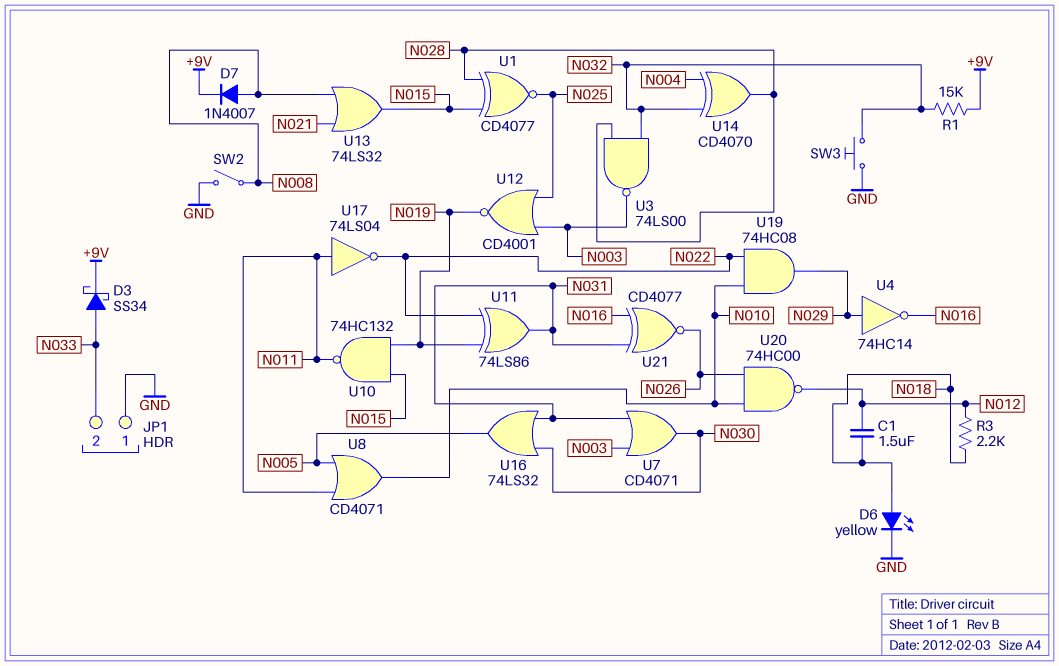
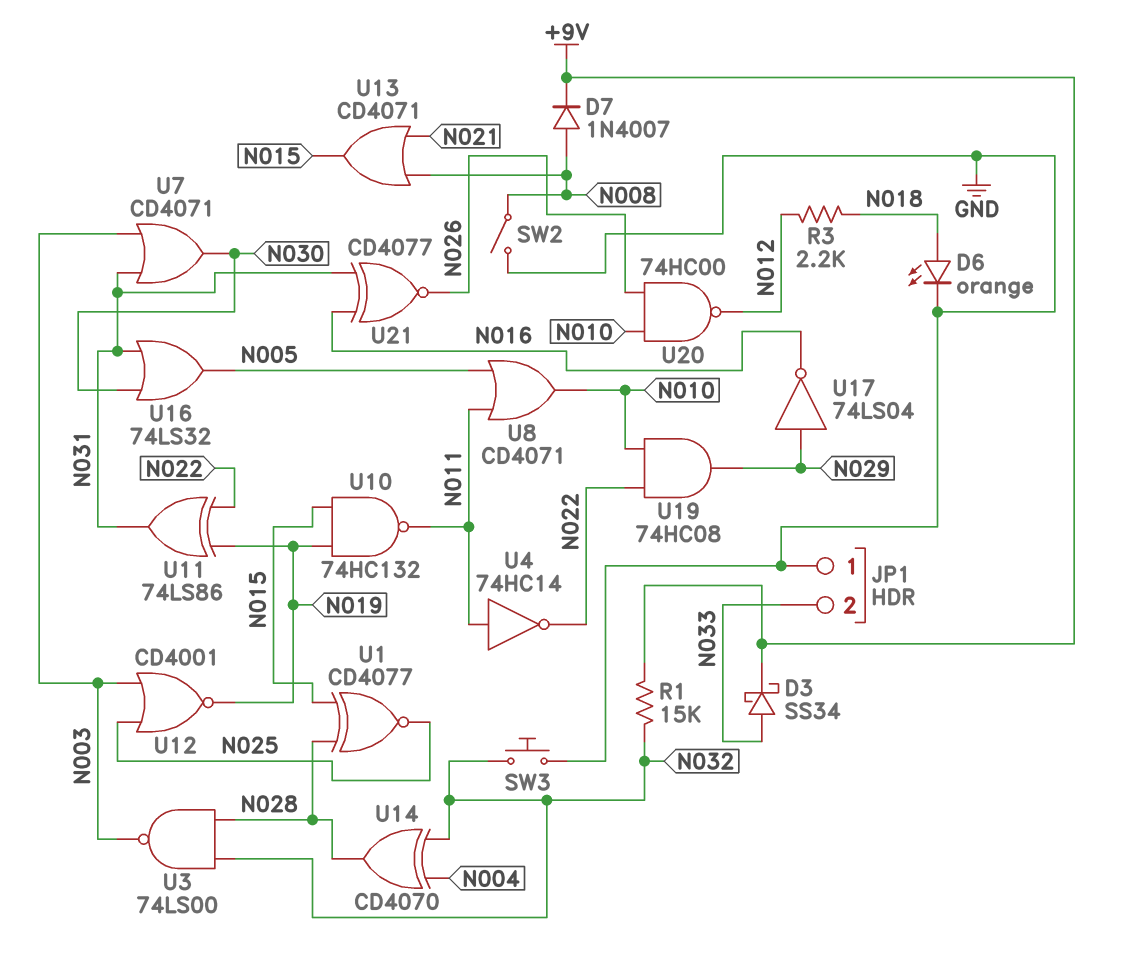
C1: 1.5uF (N012, N018) -> none
D6: LED yellow (A N018, K GND) -> LED orange (A N018, K GND)
U4: NOT 74HC14 (in N029, out N016) -> NOT 74HC14 (in N011, out N022)
U13: OR 74LS32 (in N008, in N021, out N015) -> OR CD4071 (in N008, in N021, out N015)
U17: NOT 74LS04 (in N011, out N022) -> NOT 74LS04 (in N029, out N016)

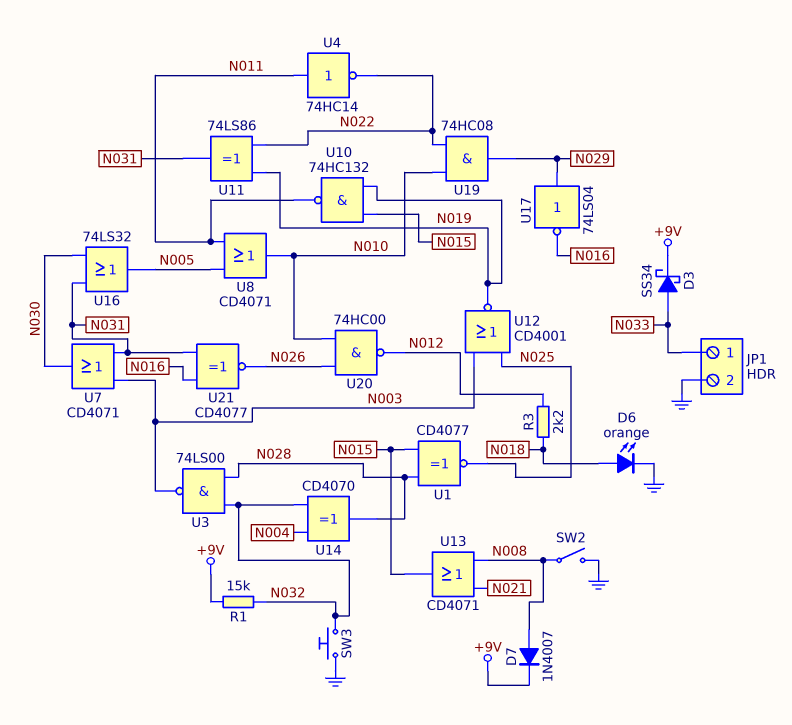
JP1 pin 1: GND -> N033
JP1 pin 2: N033 -> GND

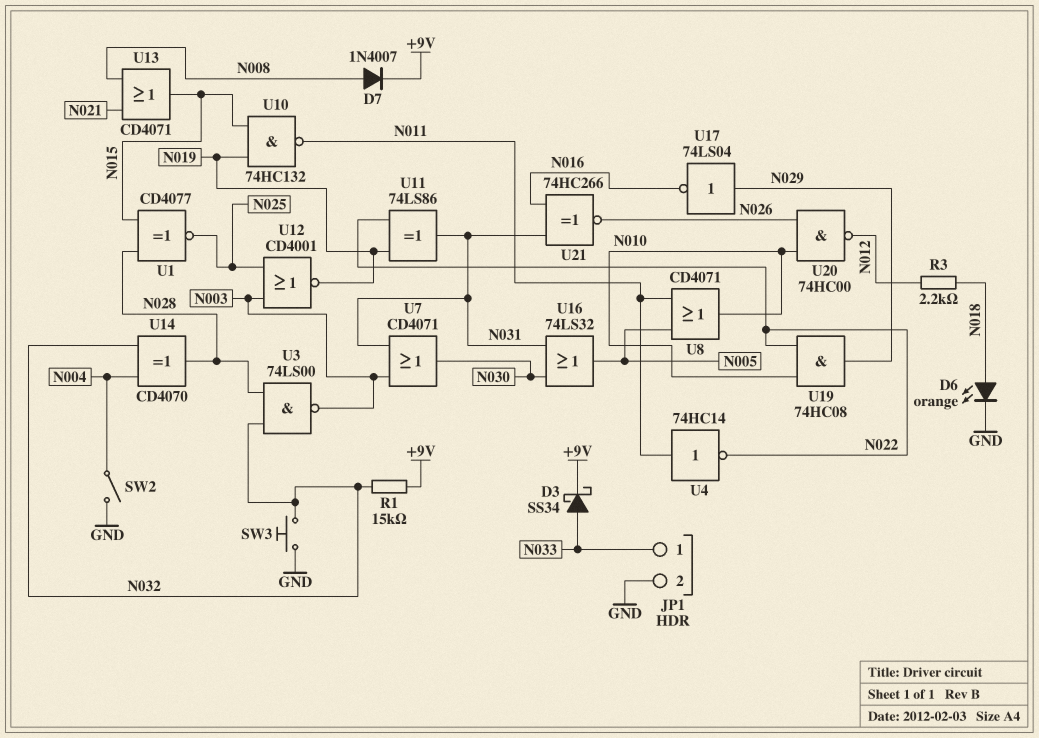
SW2: switch (GND, N008) -> switch (GND, N004)
U21: XNOR CD4077 (in N016, in N031, out N026) -> XNOR 74HC266 (in N016, in N031, out N026)

